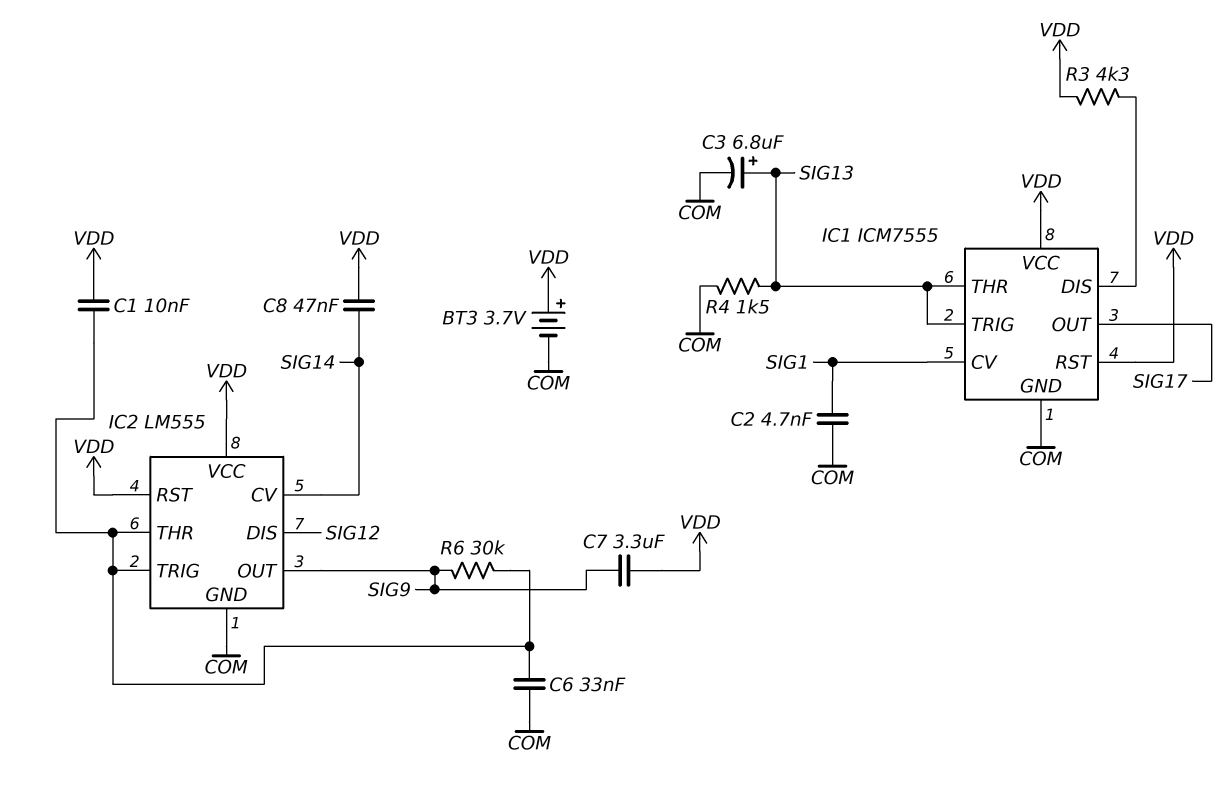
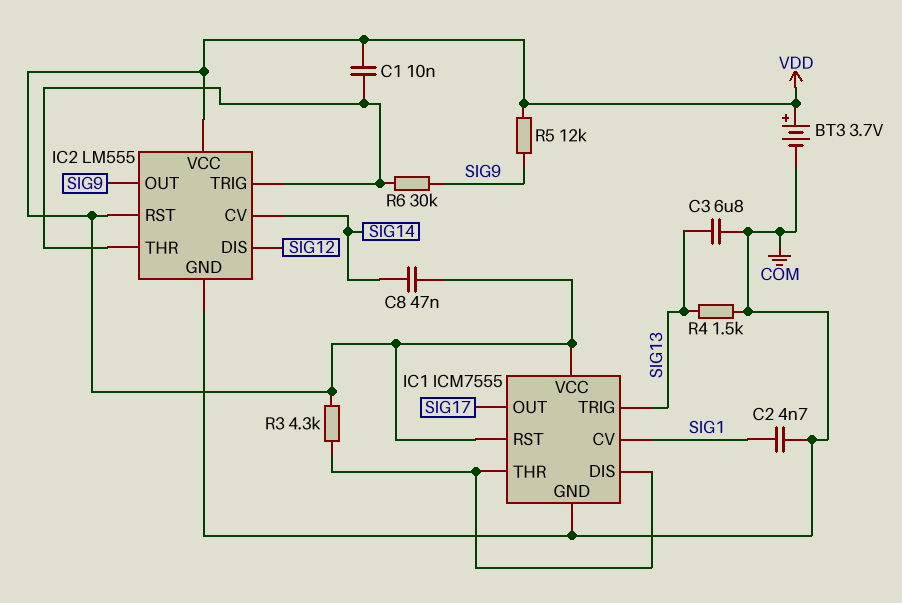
C3: 6.8uF (plus SIG13, minus COM) -> 6.8uF (COM, SIG13)
C6: 33nF (COM, IC2/THR) -> none
C7: 3.3uF (SIG9, VDD) -> none
IC1 pin THR: SIG13 -> IC1/DIS
R5: none -> 12k (SIG9, VDD)

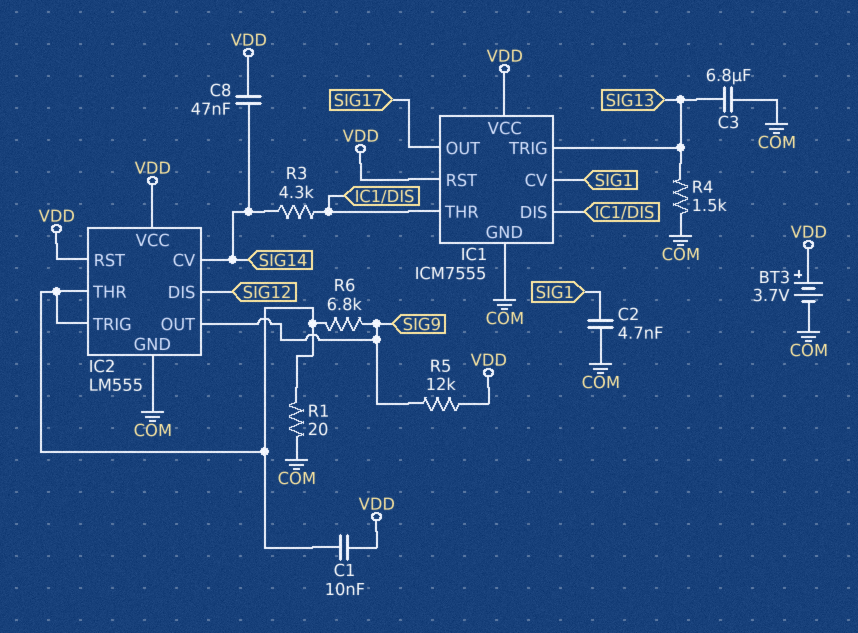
R1: none -> 20 (COM, IC2/THR)
R3: 4.3k (IC1/DIS, VDD) -> 4.3k (IC1/DIS, SIG14)
R6: 30k (IC2/THR, SIG9) -> 6.8k (IC2/THR, SIG9)

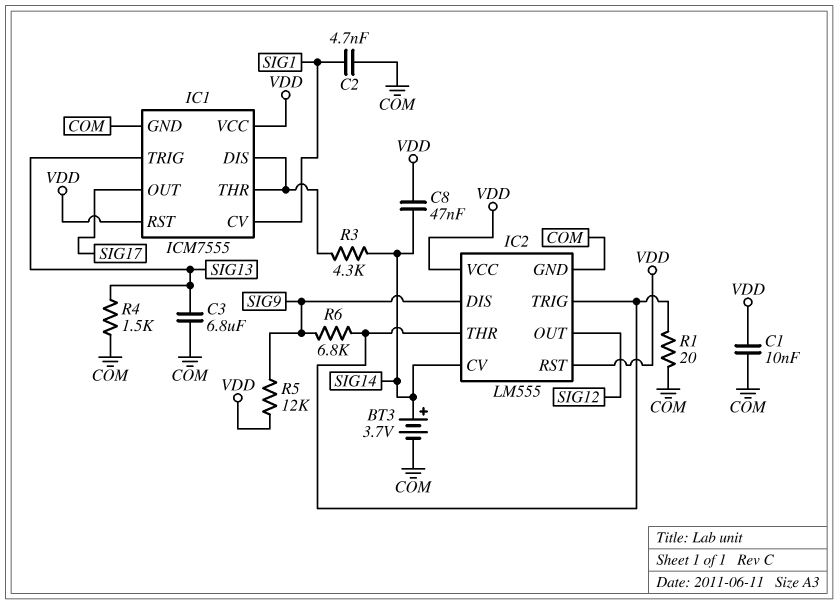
BT3: 3.7V (plus VDD, minus COM) -> 3.7V (plus SIG14, minus COM)
C1: 10nF (IC2/THR, VDD) -> 10nF (COM, VDD)
IC2 pin DIS: SIG12 -> SIG9
IC2 pin OUT: SIG9 -> SIG12

